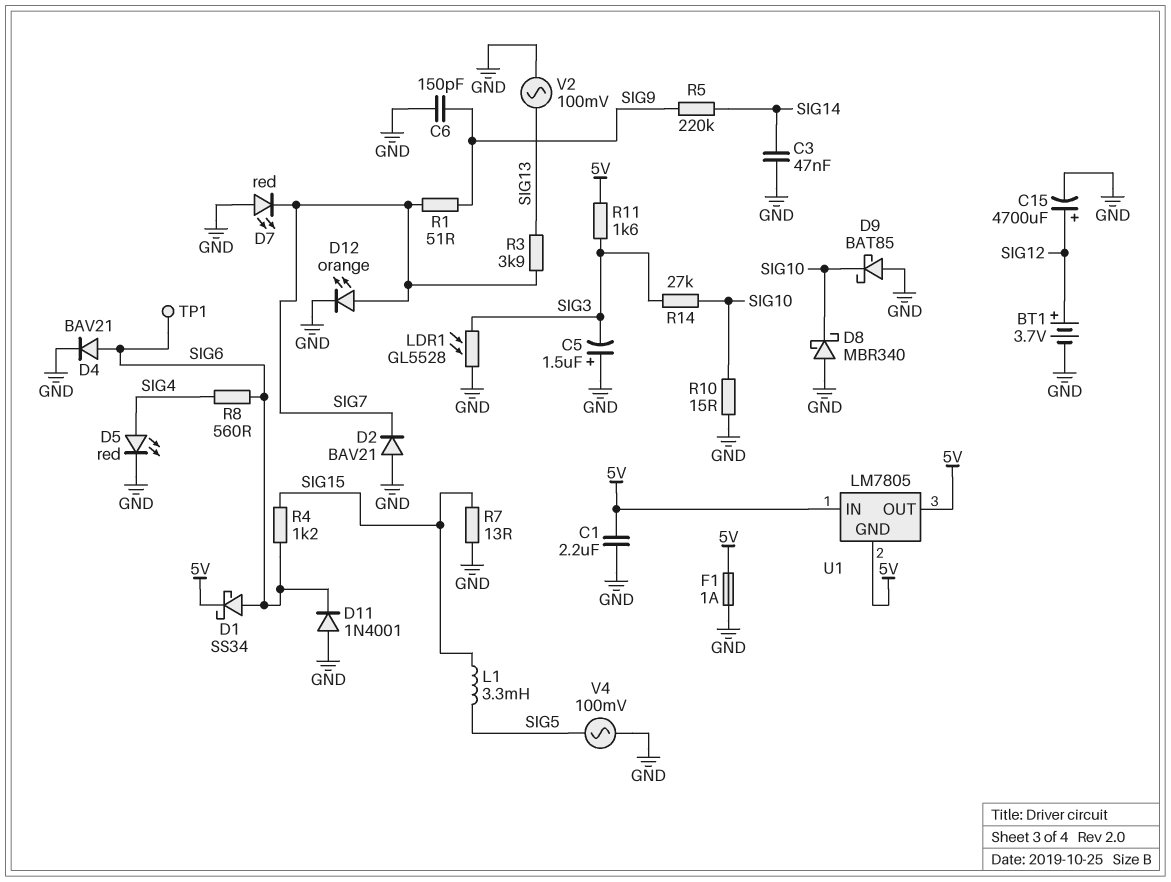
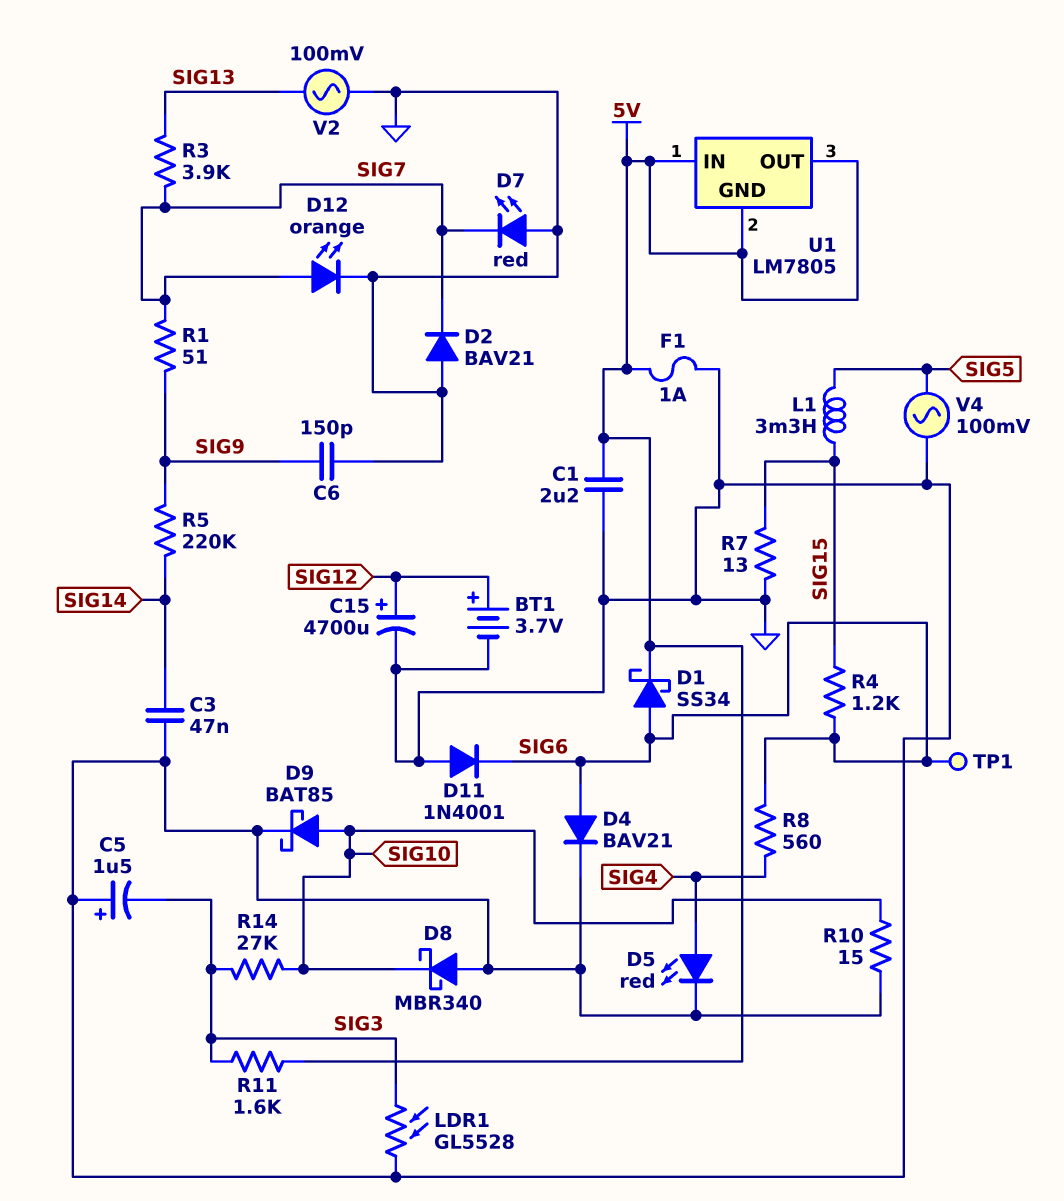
D9: schottky BAT85 (A GND, K SIG10) -> schottky BAT85 (A SIG10, K GND)

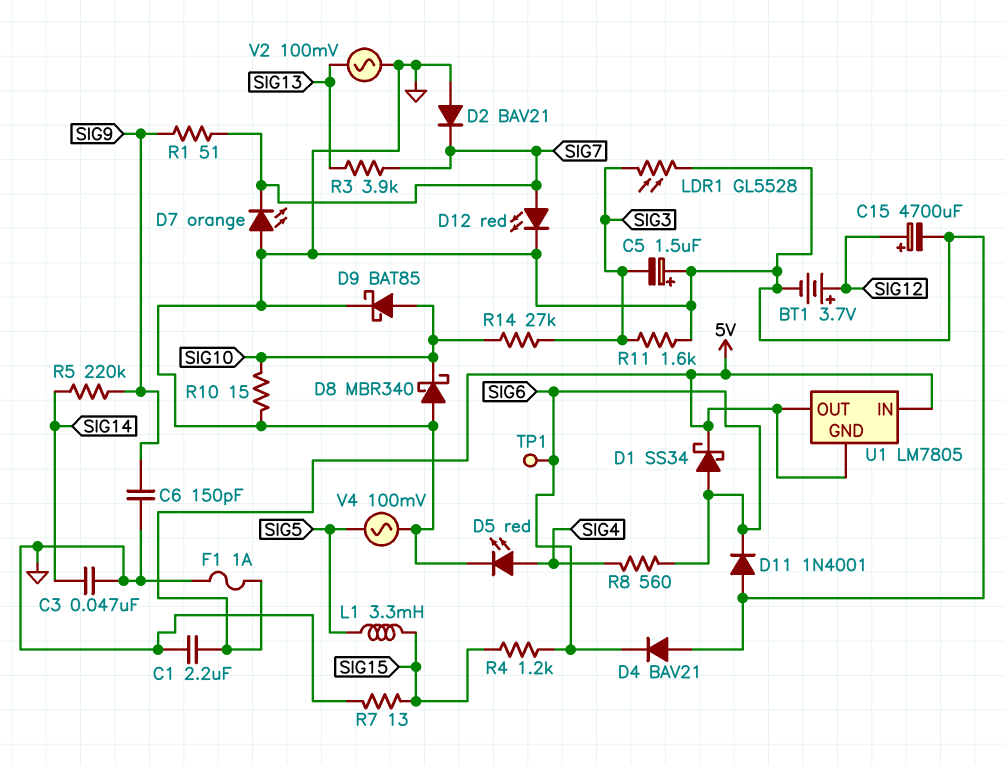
D4: diode BAV21 (A SIG6, K GND) -> diode BAV21 (A GND, K SIG6)
D7: LED red (A GND, K SIG7) -> LED orange (A GND, K SIG7)
D12: LED orange (A SIG7, K GND) -> LED red (A SIG7, K GND)
R11: 1.6k (5V, SIG3) -> 1.6k (GND, SIG3)

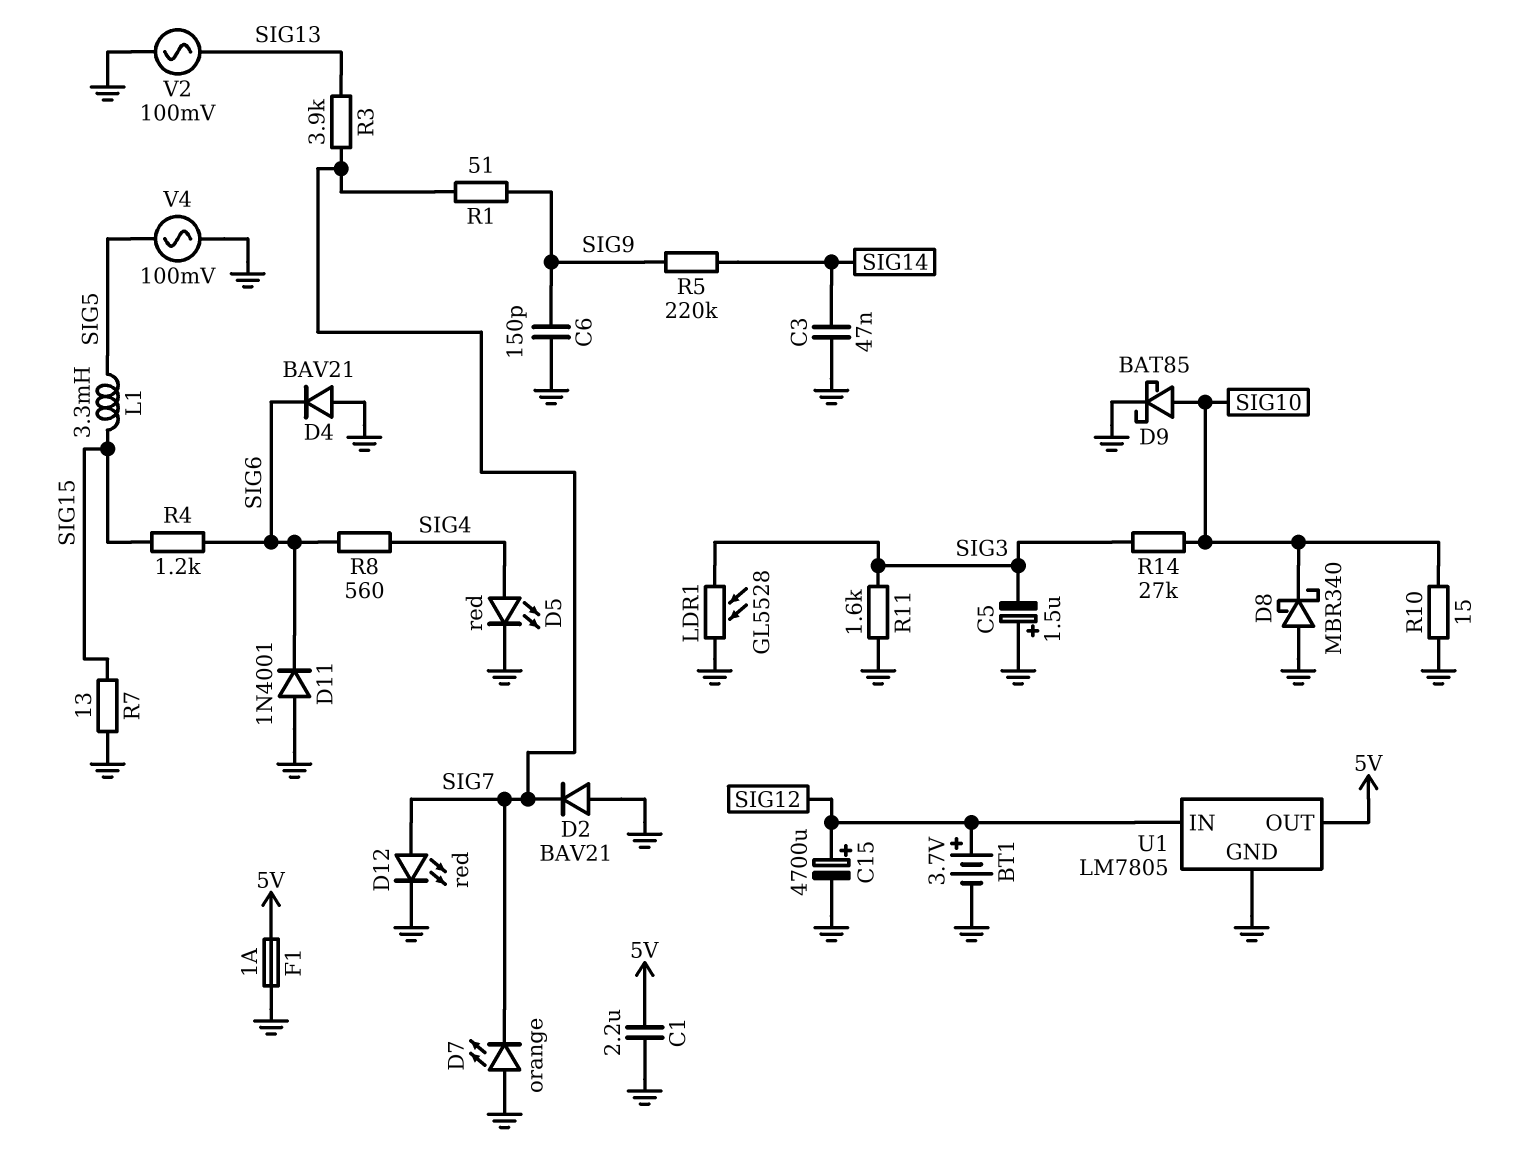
D1: schottky SS34 (A SIG6, K 5V) -> none
TP1: test point (SIG6) -> none
U1 pin GND: 5V -> GND
U1 pin IN: 5V -> SIG12

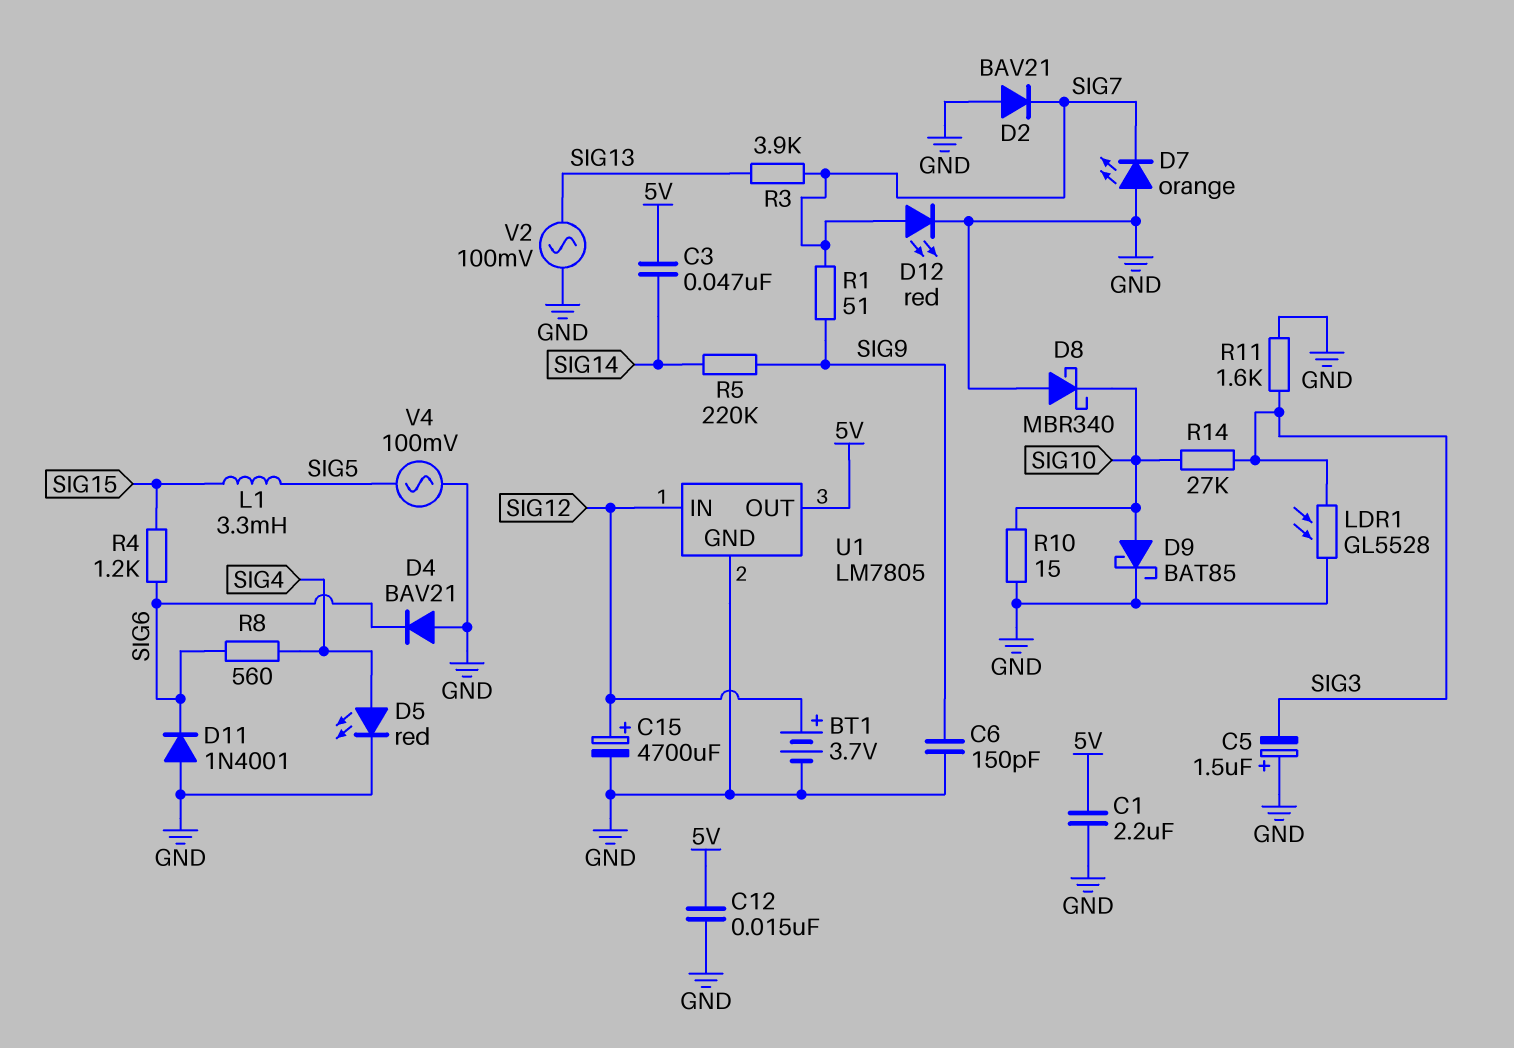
C3: 47nF (GND, SIG14) -> 47nF (5V, SIG14)
C12: none -> 15nF (5V, GND)
F1: 1A (5V, GND) -> none
R7: 13 (GND, SIG15) -> none

